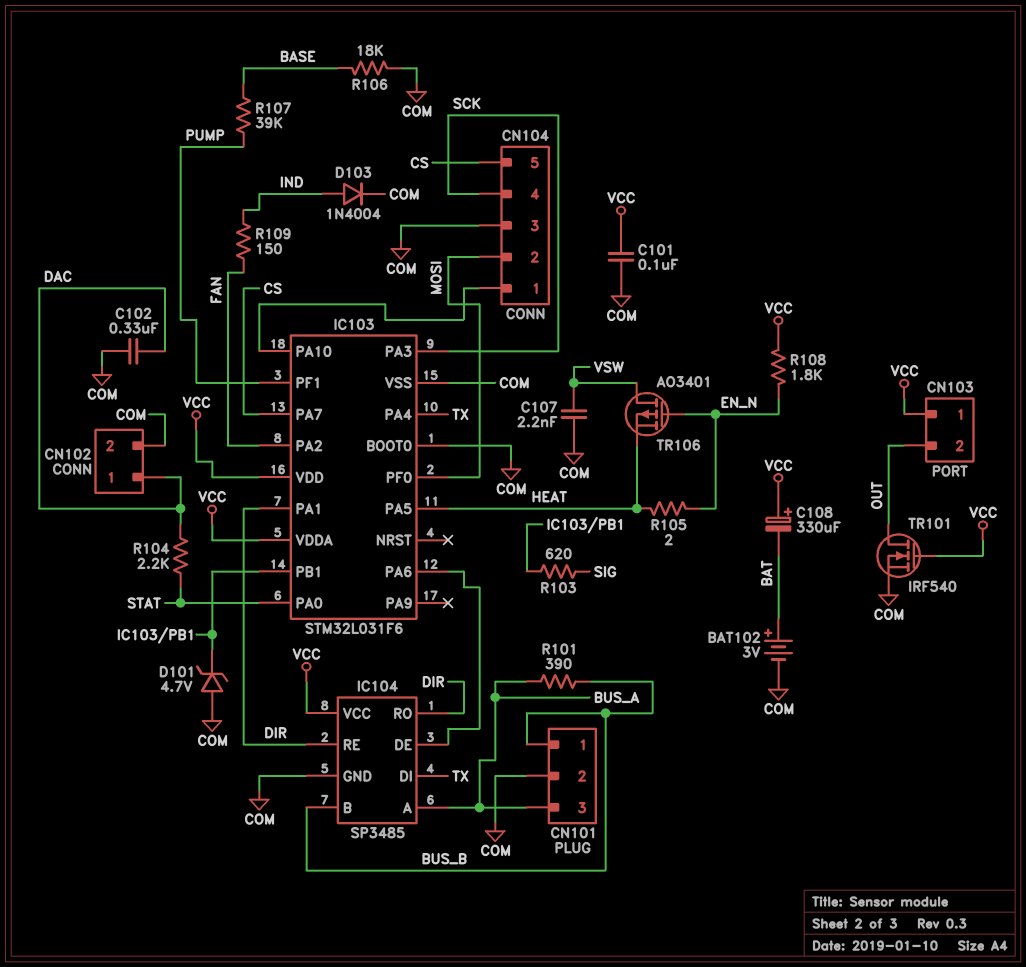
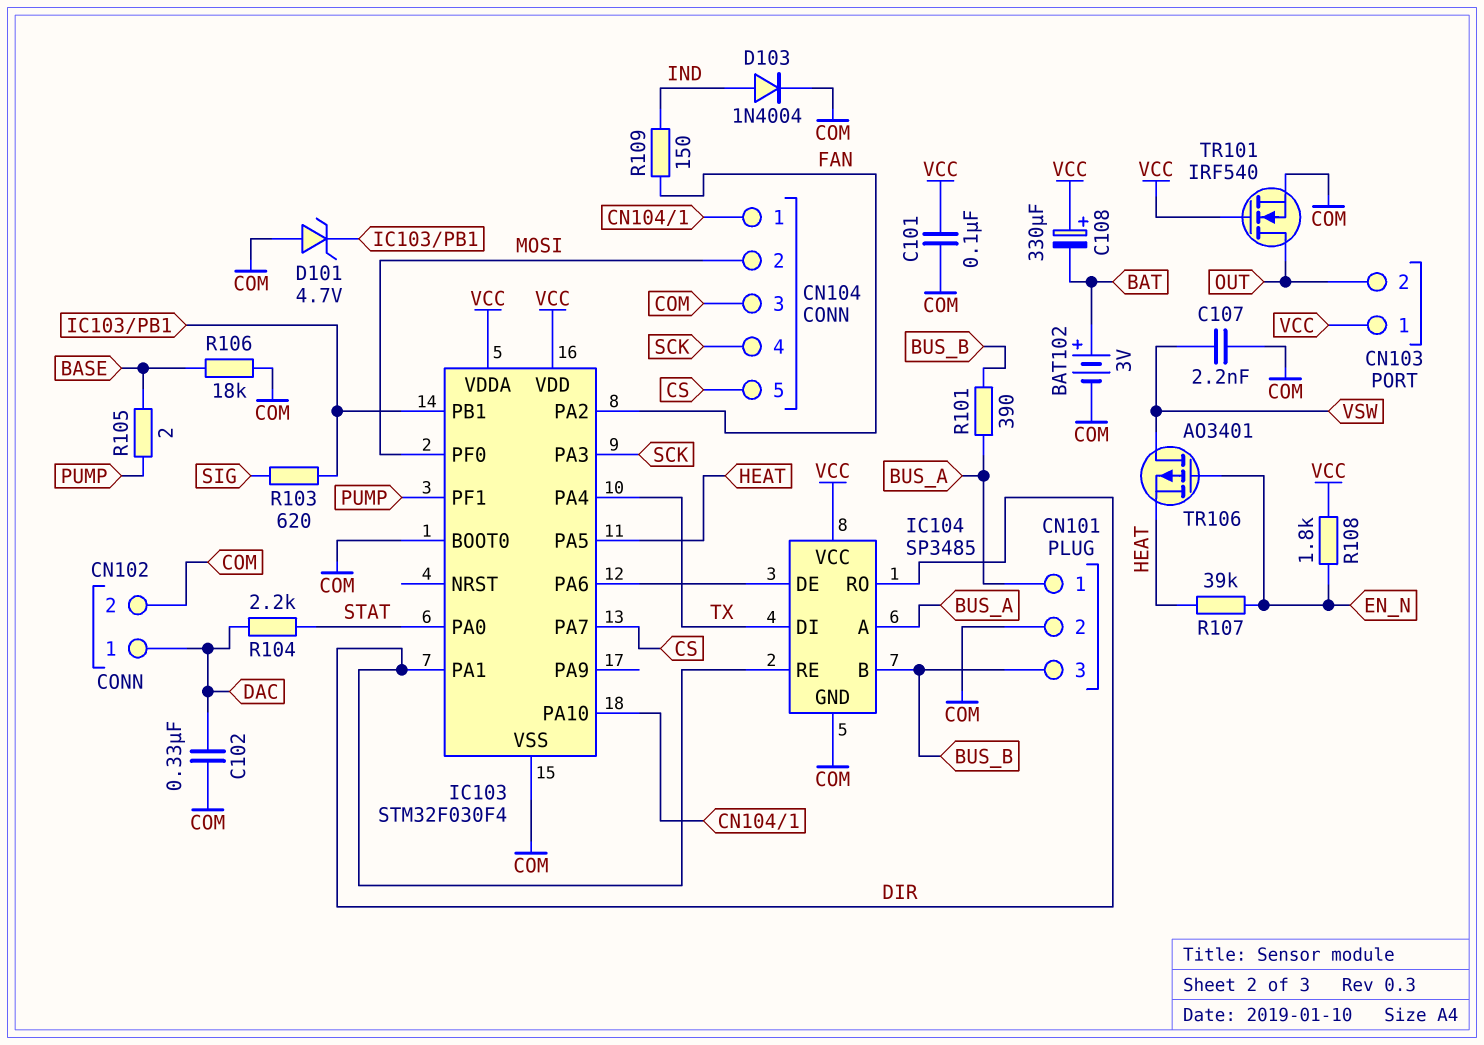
CN101 pin 1: BUS_B -> BUS_A
CN101 pin 3: BUS_A -> BUS_B
IC103: STM32L031F6 -> STM32F030F4
R105: 2 (EN_N, HEAT) -> 2 (BASE, PUMP)
R107: 39k (BASE, PUMP) -> 39k (EN_N, HEAT)

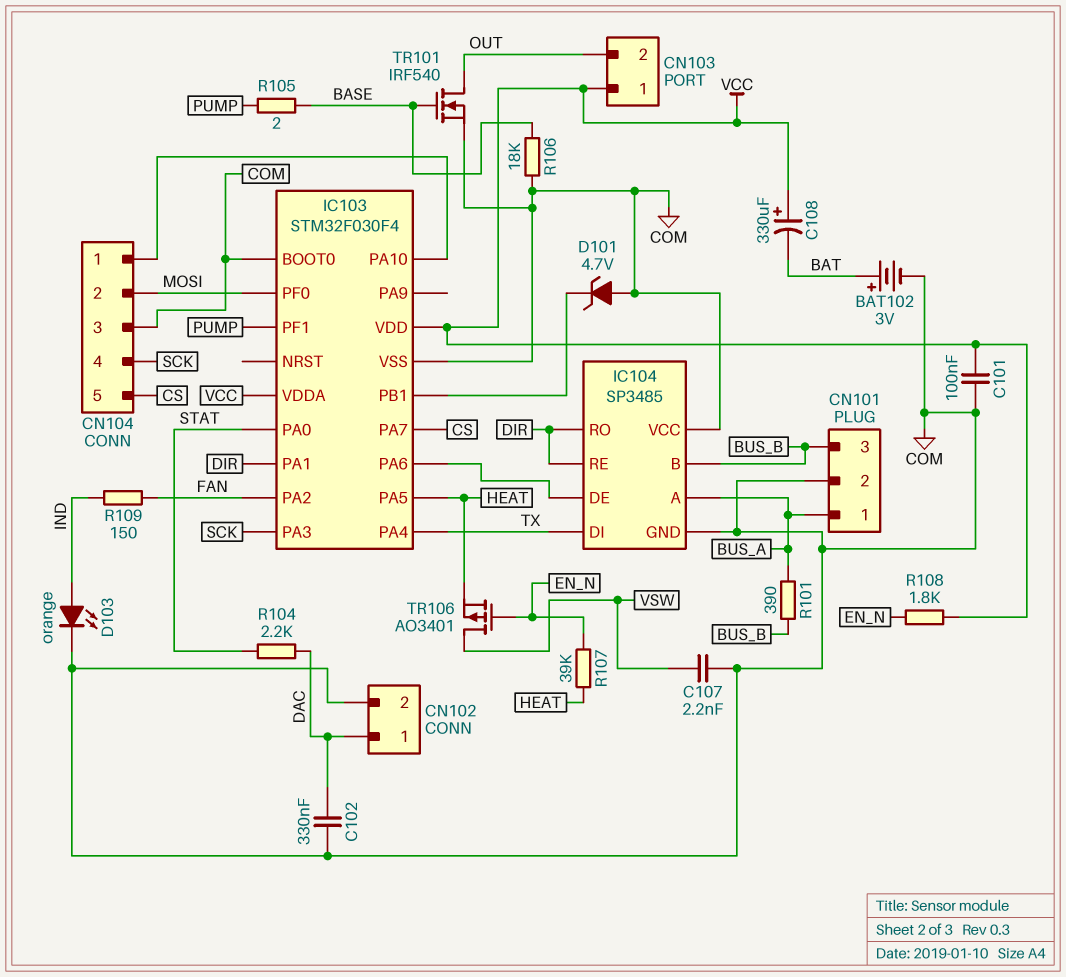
D103: diode 1N4004 (A IND, K COM) -> LED orange (A IND, K COM)
IC104 pin VCC: VCC -> COM
R103: 620 (IC103/PB1, SIG) -> none
TR101: NMOS IRF540 (G VCC, D OUT, S COM) -> NMOS IRF540 (G BASE, D OUT, S COM)

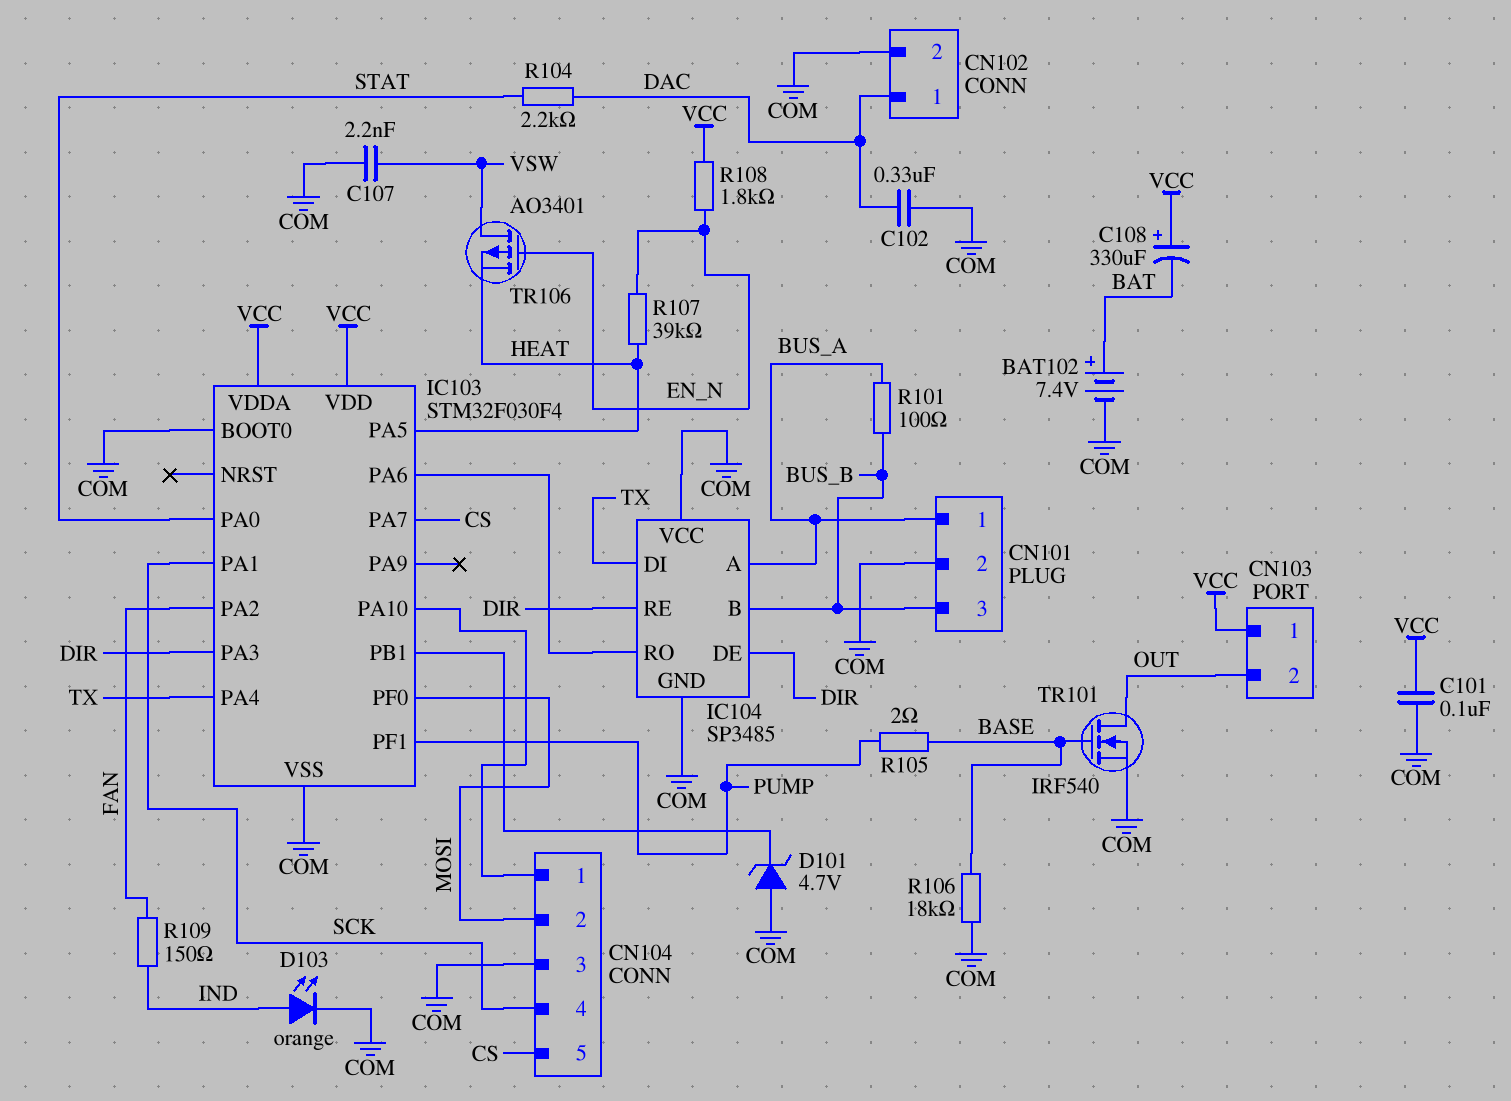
BAT102: 3V (plus BAT, minus COM) -> 7.4V (plus BAT, minus COM)
IC103 pin PA1: DIR -> SCK
IC103 pin PA3: SCK -> DIR
IC104 pin DE: IC103/PA6 -> DIR
IC104 pin RO: DIR -> IC103/PA6
R101: 390 (BUS_A, BUS_B) -> 100 (BUS_A, BUS_B)

